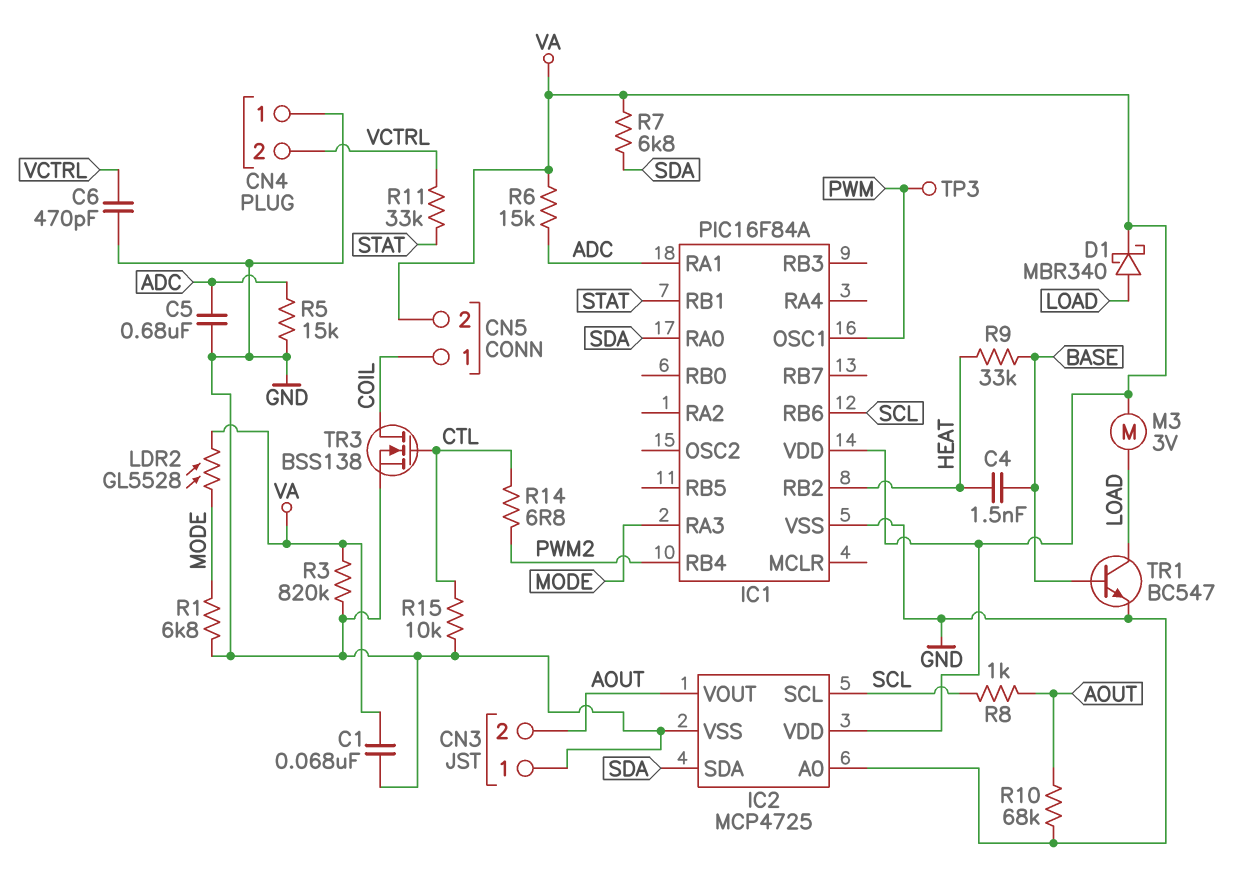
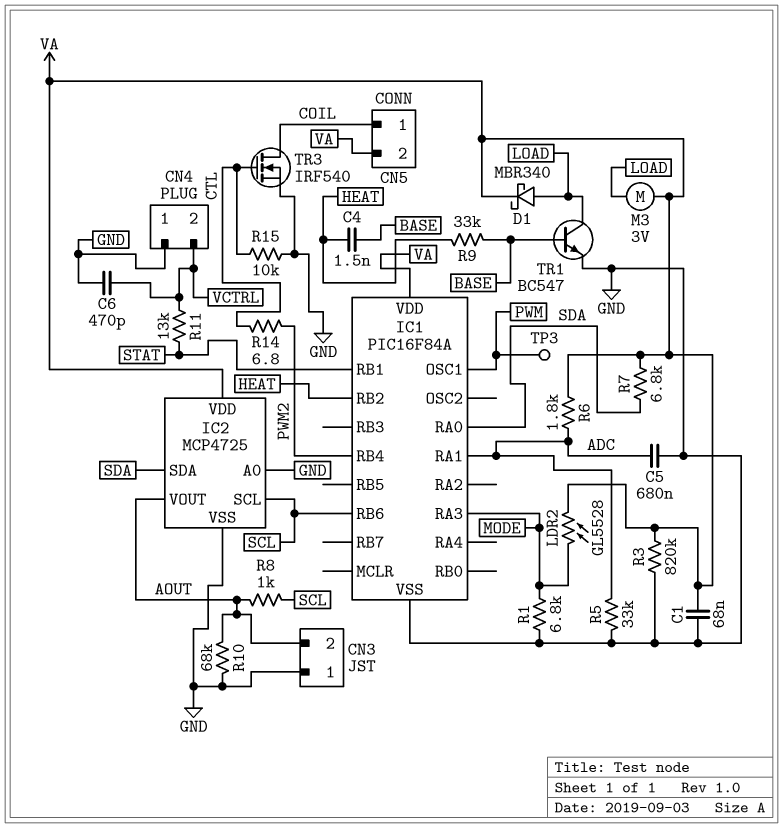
R5: 15k (ADC, GND) -> 33k (ADC, GND)
R6: 15k (ADC, VA) -> 1.8k (ADC, VA)
R11: 33k (STAT, VCTRL) -> 13k (STAT, VCTRL)
TR3: NMOS BSS138 (G CTL, D COIL, S GND) -> NMOS IRF540 (G CTL, D COIL, S GND)

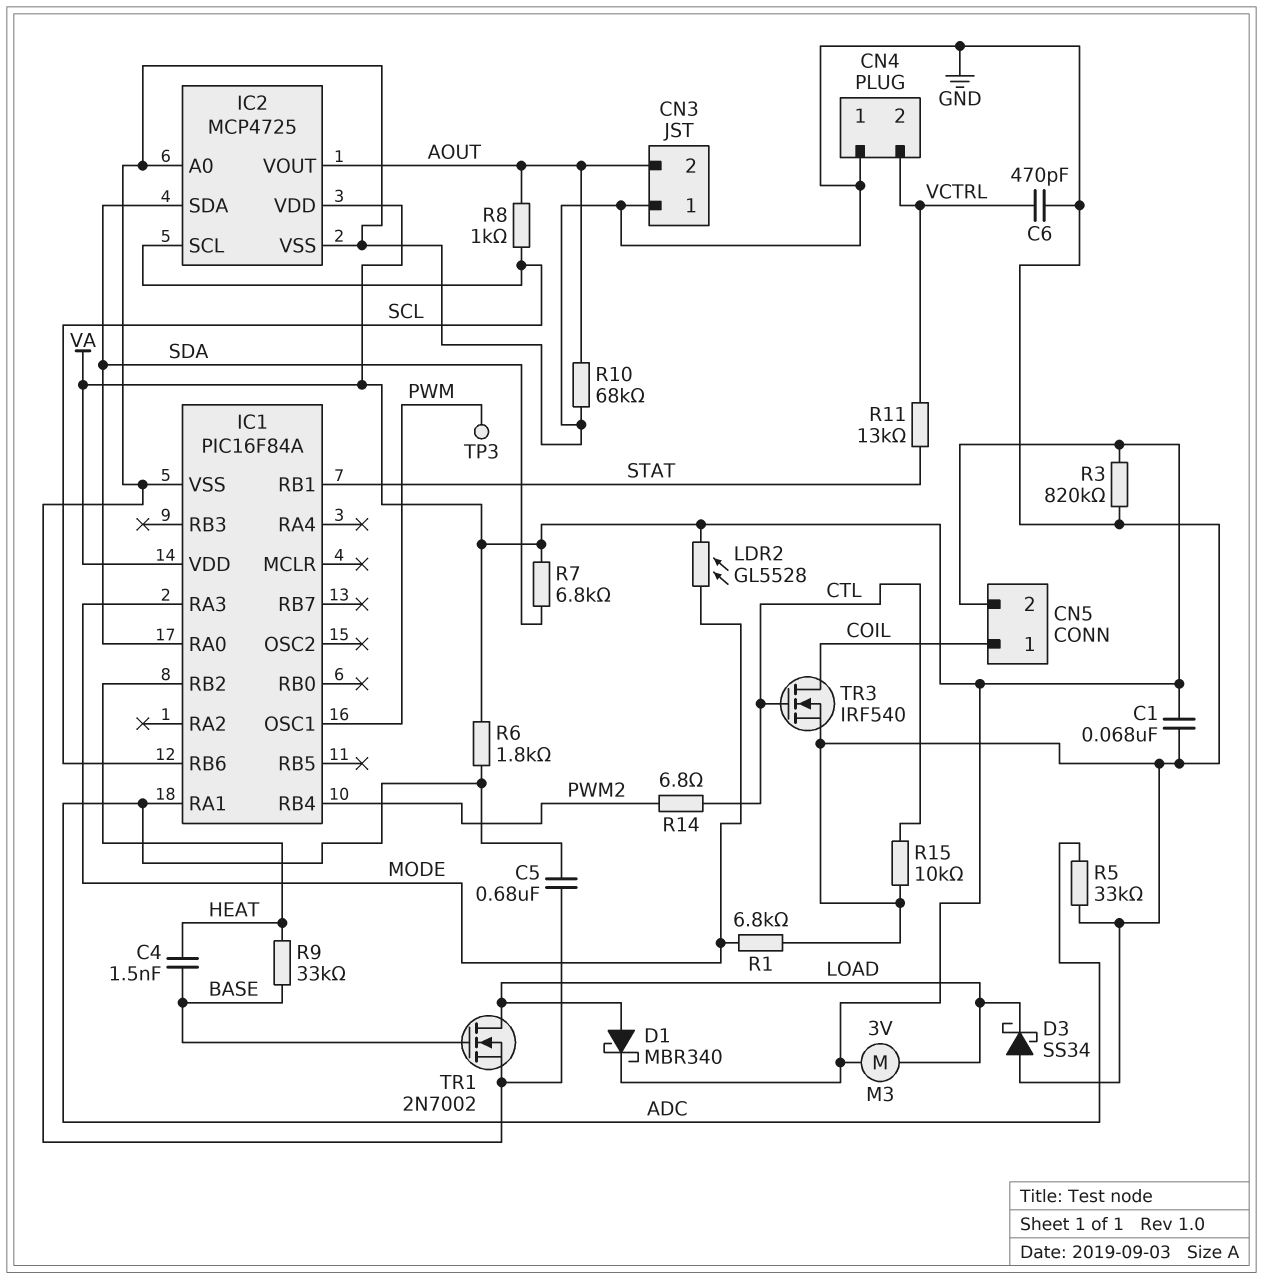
D3: none -> schottky SS34 (A GND, K LOAD)
TR1: NPN BC547 (B BASE, C LOAD, E GND) -> NMOS 2N7002 (G BASE, D LOAD, S GND)

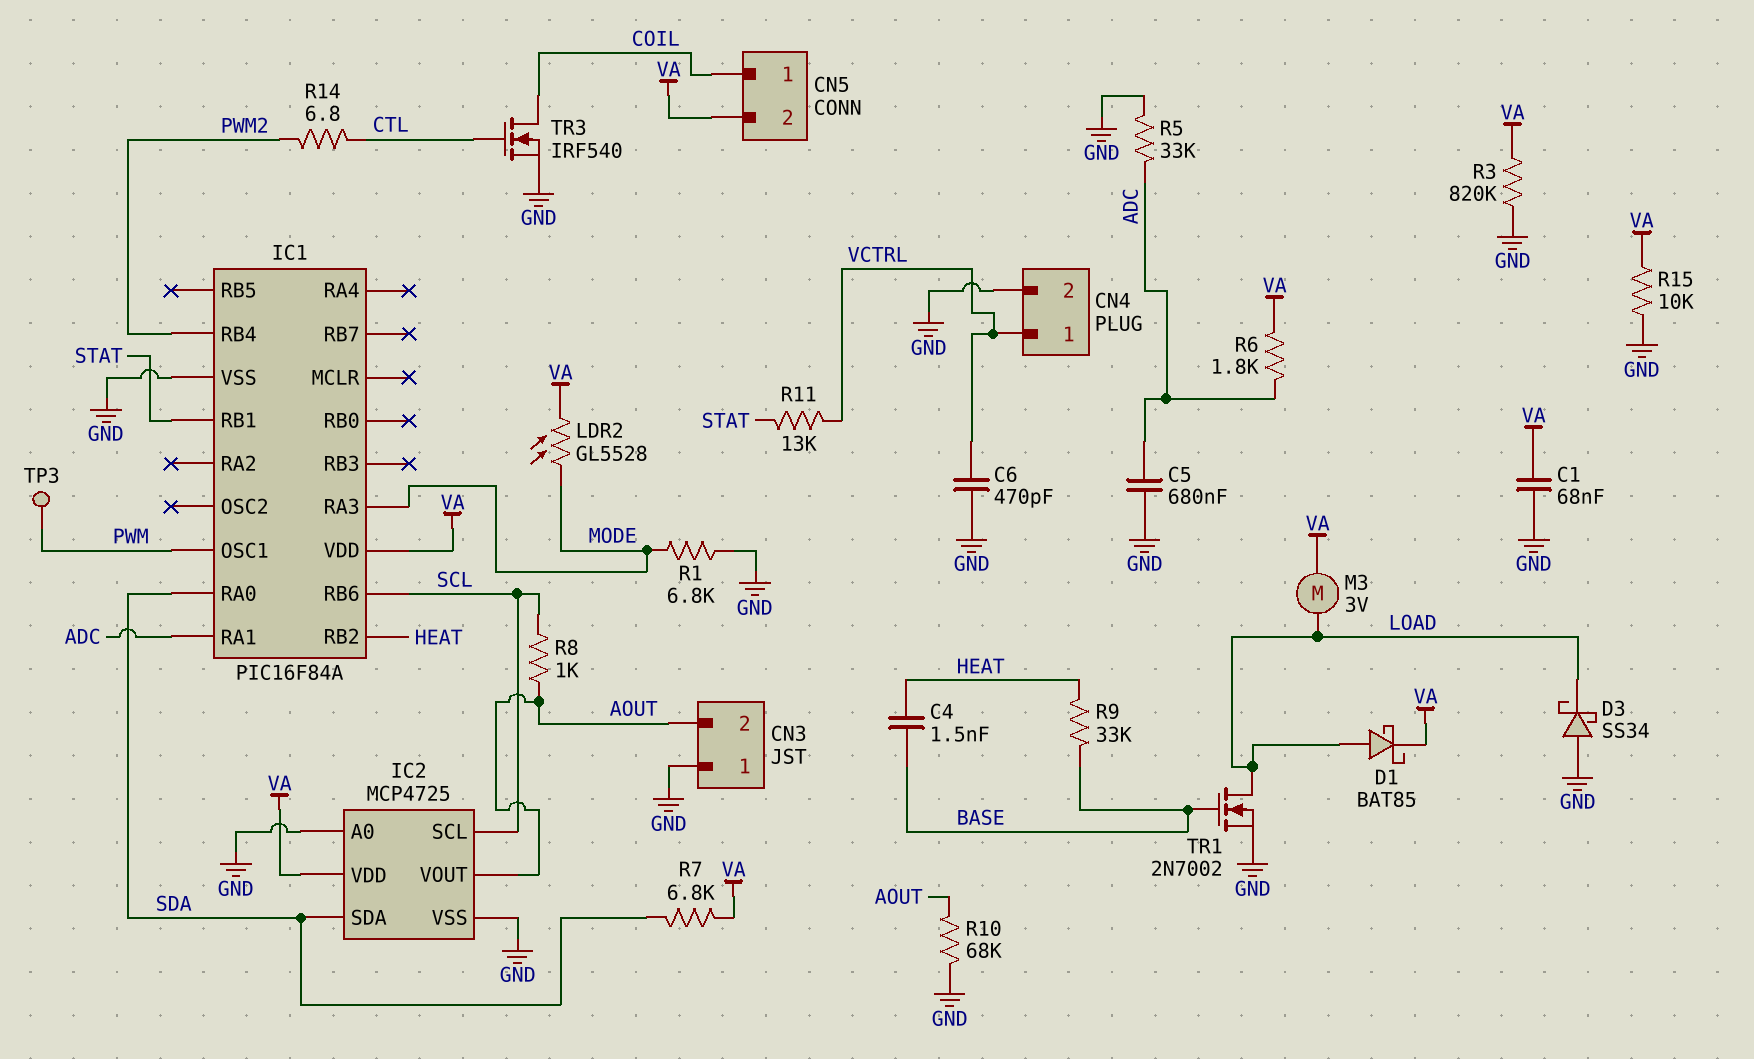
CN4 pin 1: GND -> VCTRL
CN4 pin 2: VCTRL -> GND
D1: schottky MBR340 (A LOAD, K VA) -> schottky BAT85 (A LOAD, K VA)
R15: 10k (CTL, GND) -> 10k (GND, VA)

